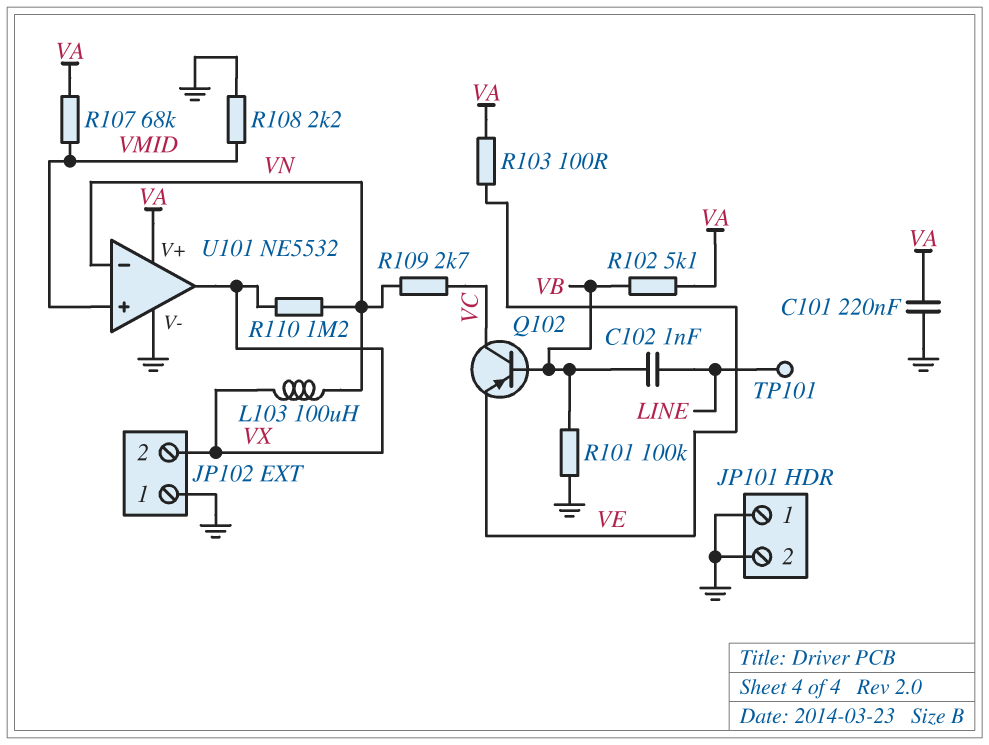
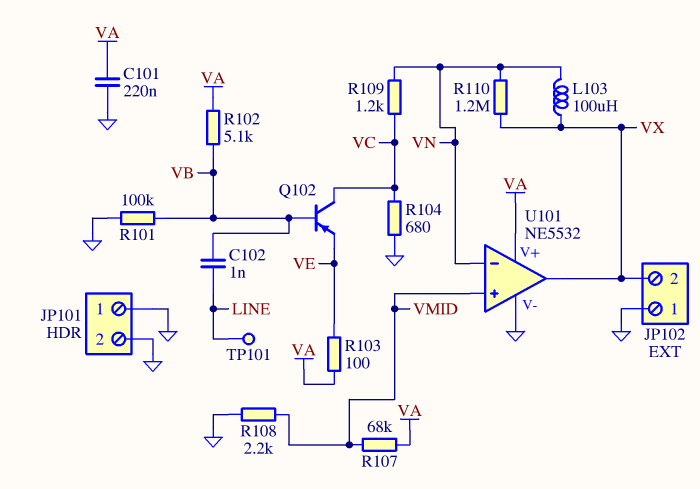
R104: none -> 680 (GND, VC)
R109: 2.7k (VC, VN) -> 1.2k (VC, VN)

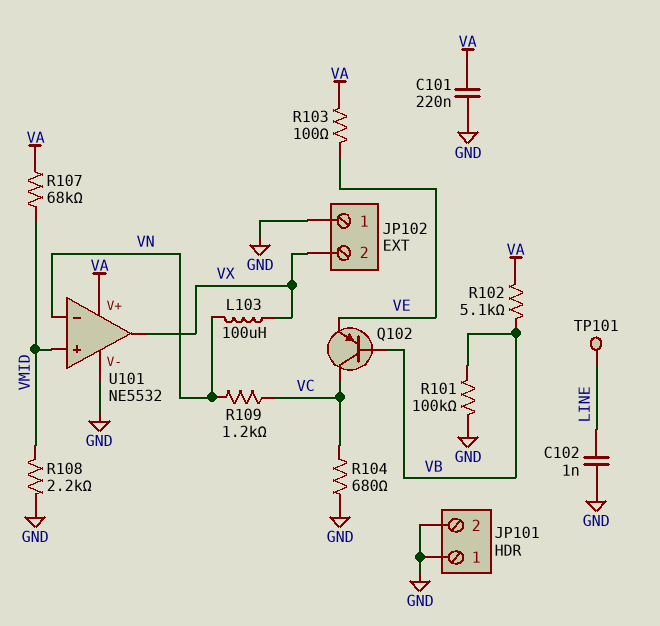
C102: 1nF (LINE, VB) -> 1nF (GND, LINE)
R110: 1.2M (VN, VX) -> none

